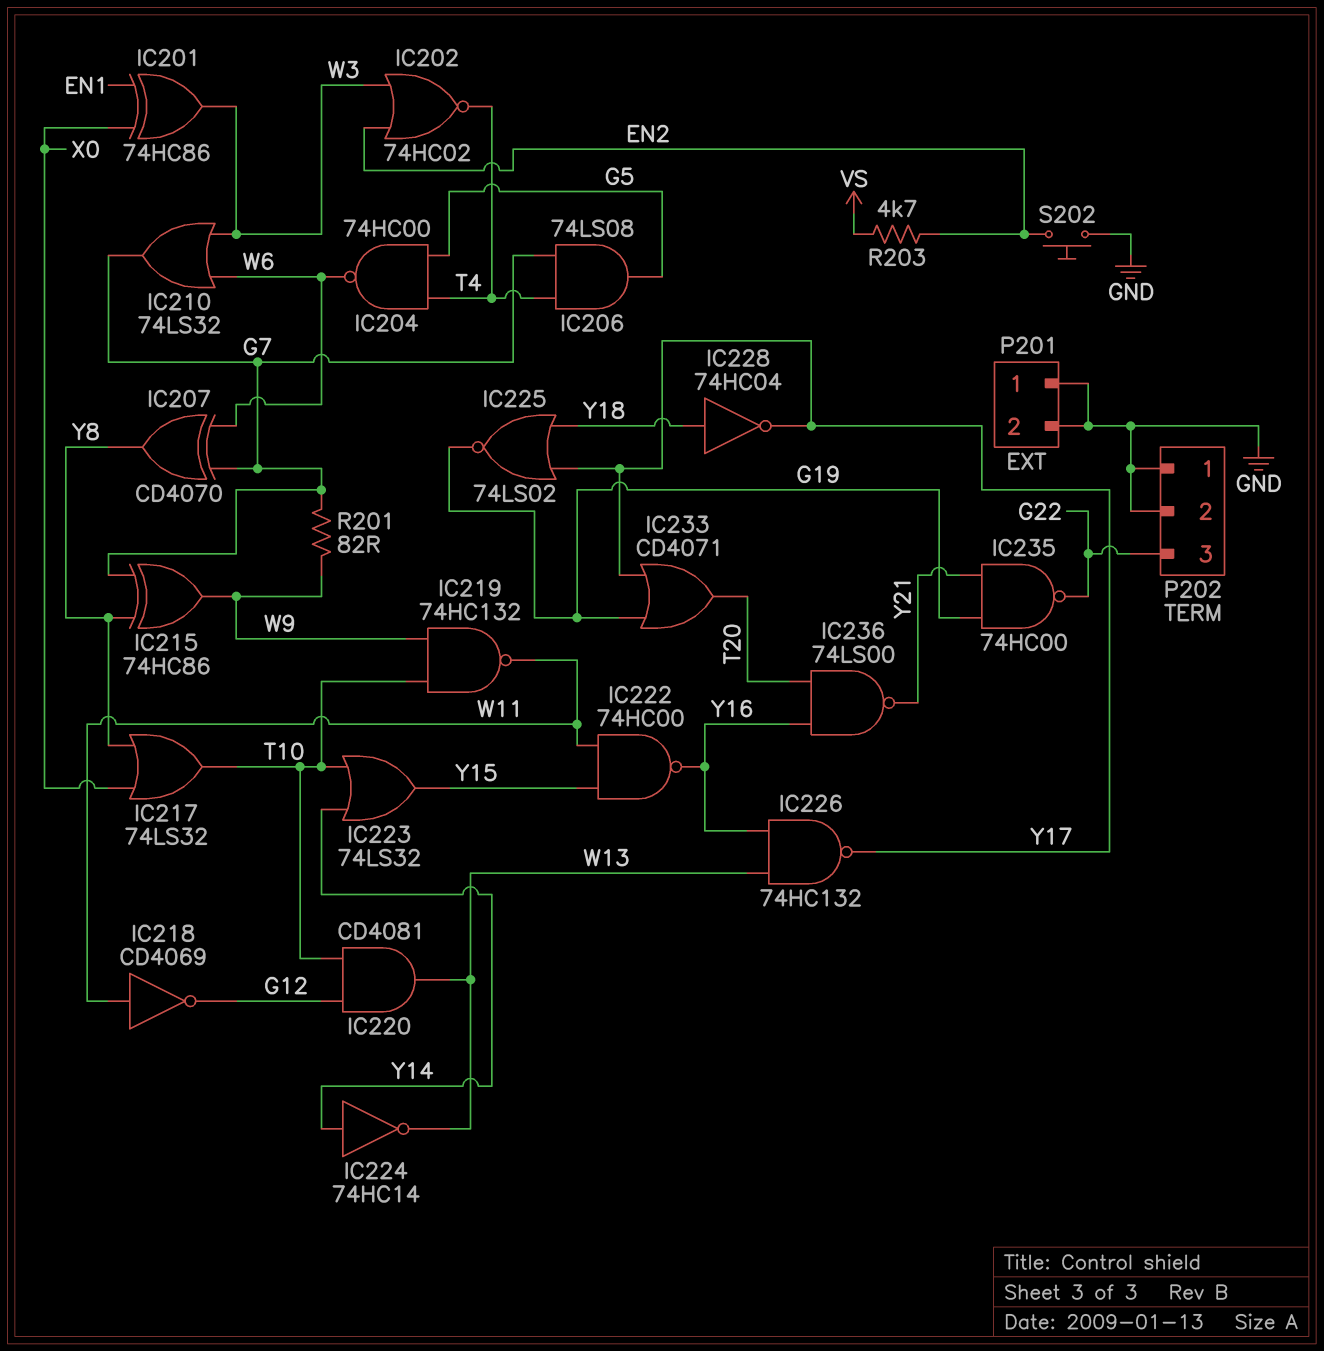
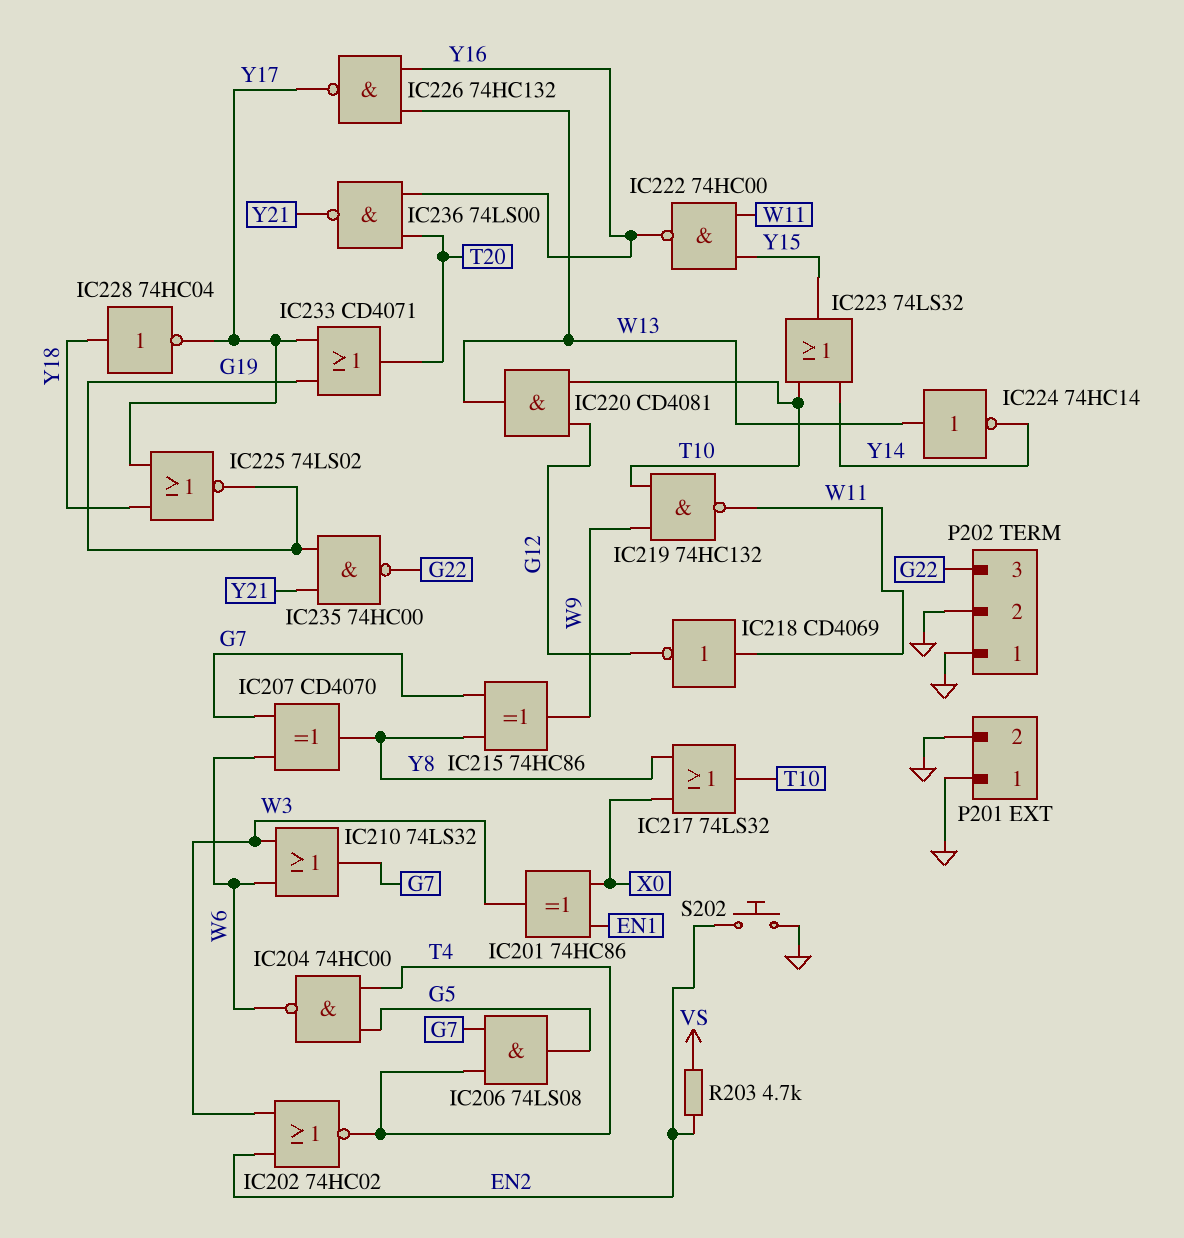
IC224: NOT 74HC14 (in Y14, out W13) -> NOT 74HC14 (in W13, out Y14)
R201: 82 (G7, W9) -> none

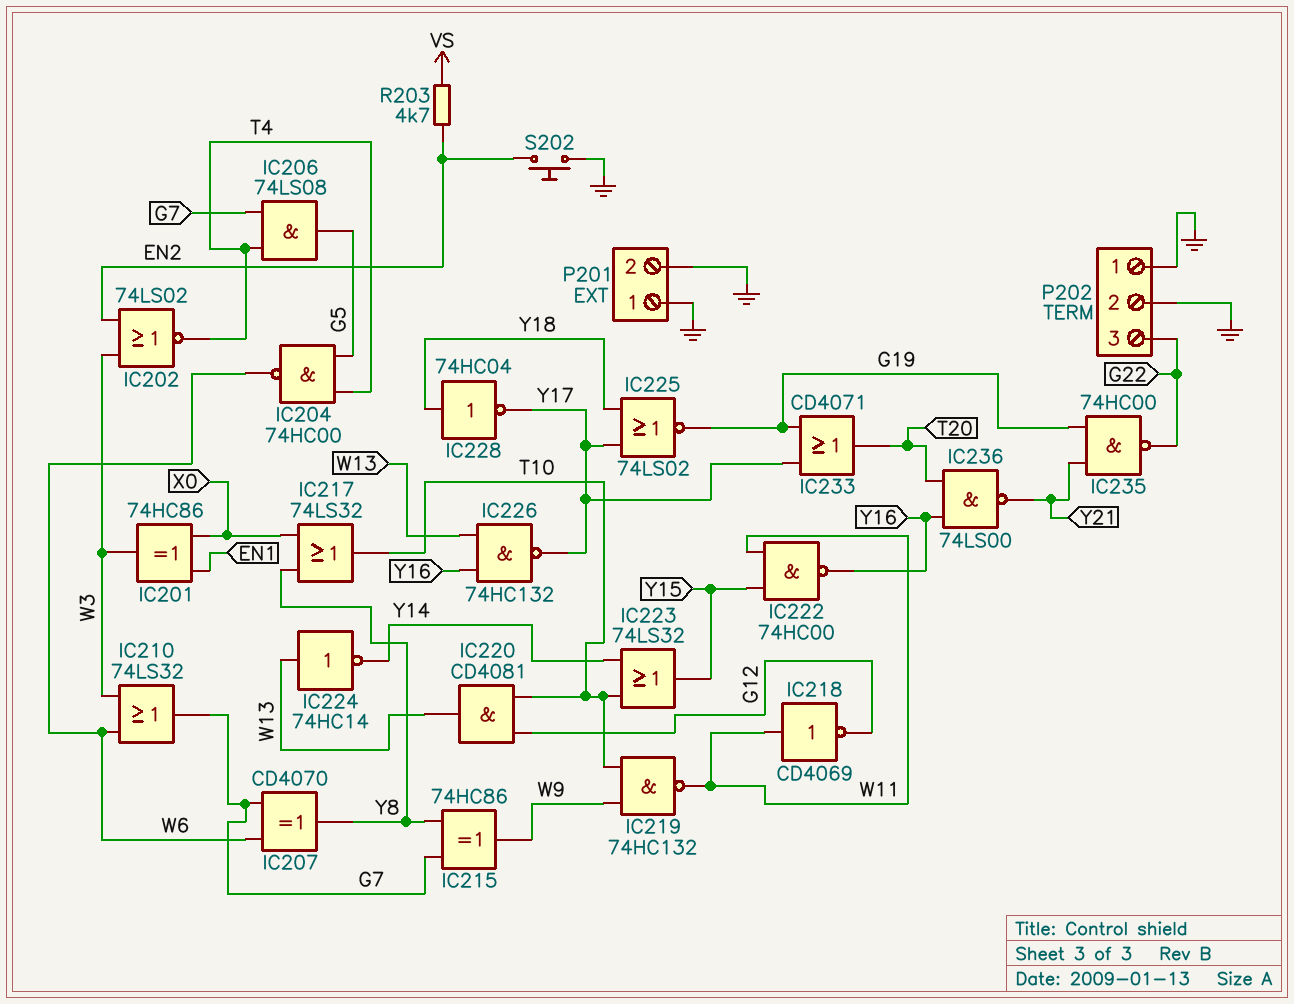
IC202: NOR 74HC02 (in EN2, in W3, out T4) -> NOR 74LS02 (in EN2, in W3, out T4)

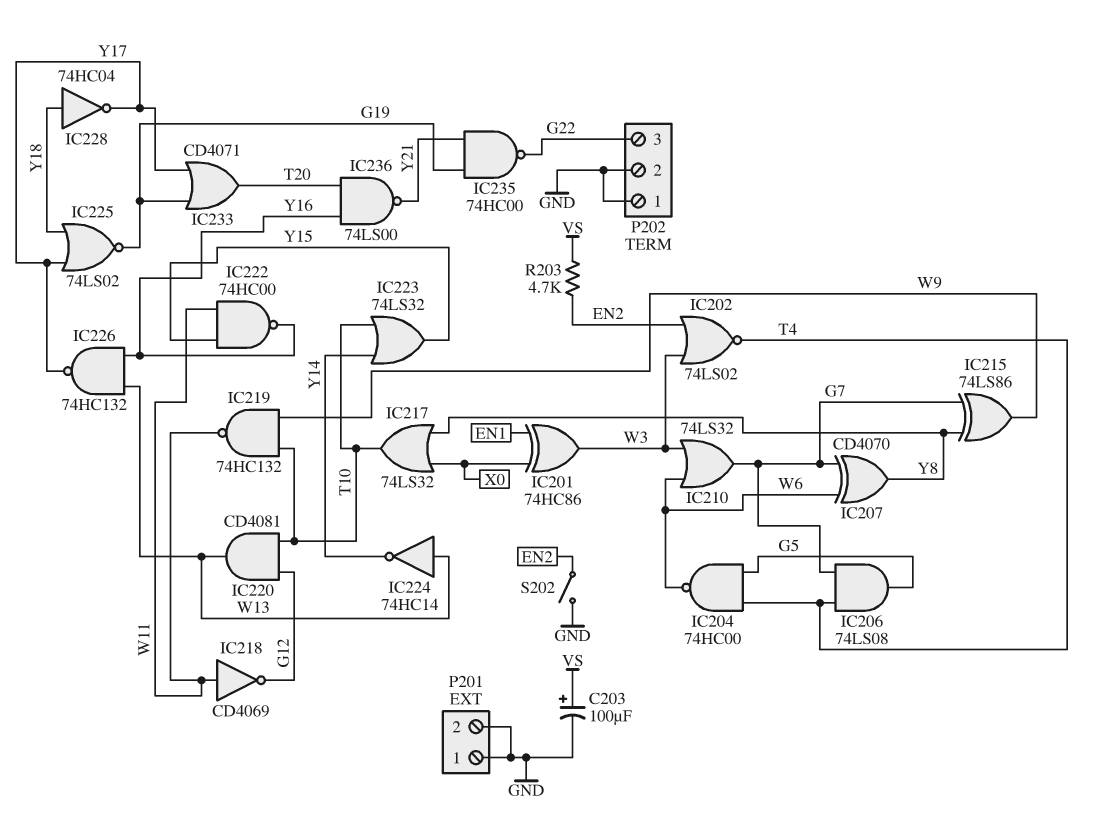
C203: none -> 100uF (plus VS, minus GND)
IC215: XOR 74HC86 (in G7, in Y8, out W9) -> XOR 74LS86 (in G7, in Y8, out W9)
S202: button (EN2, GND) -> switch (EN2, GND)

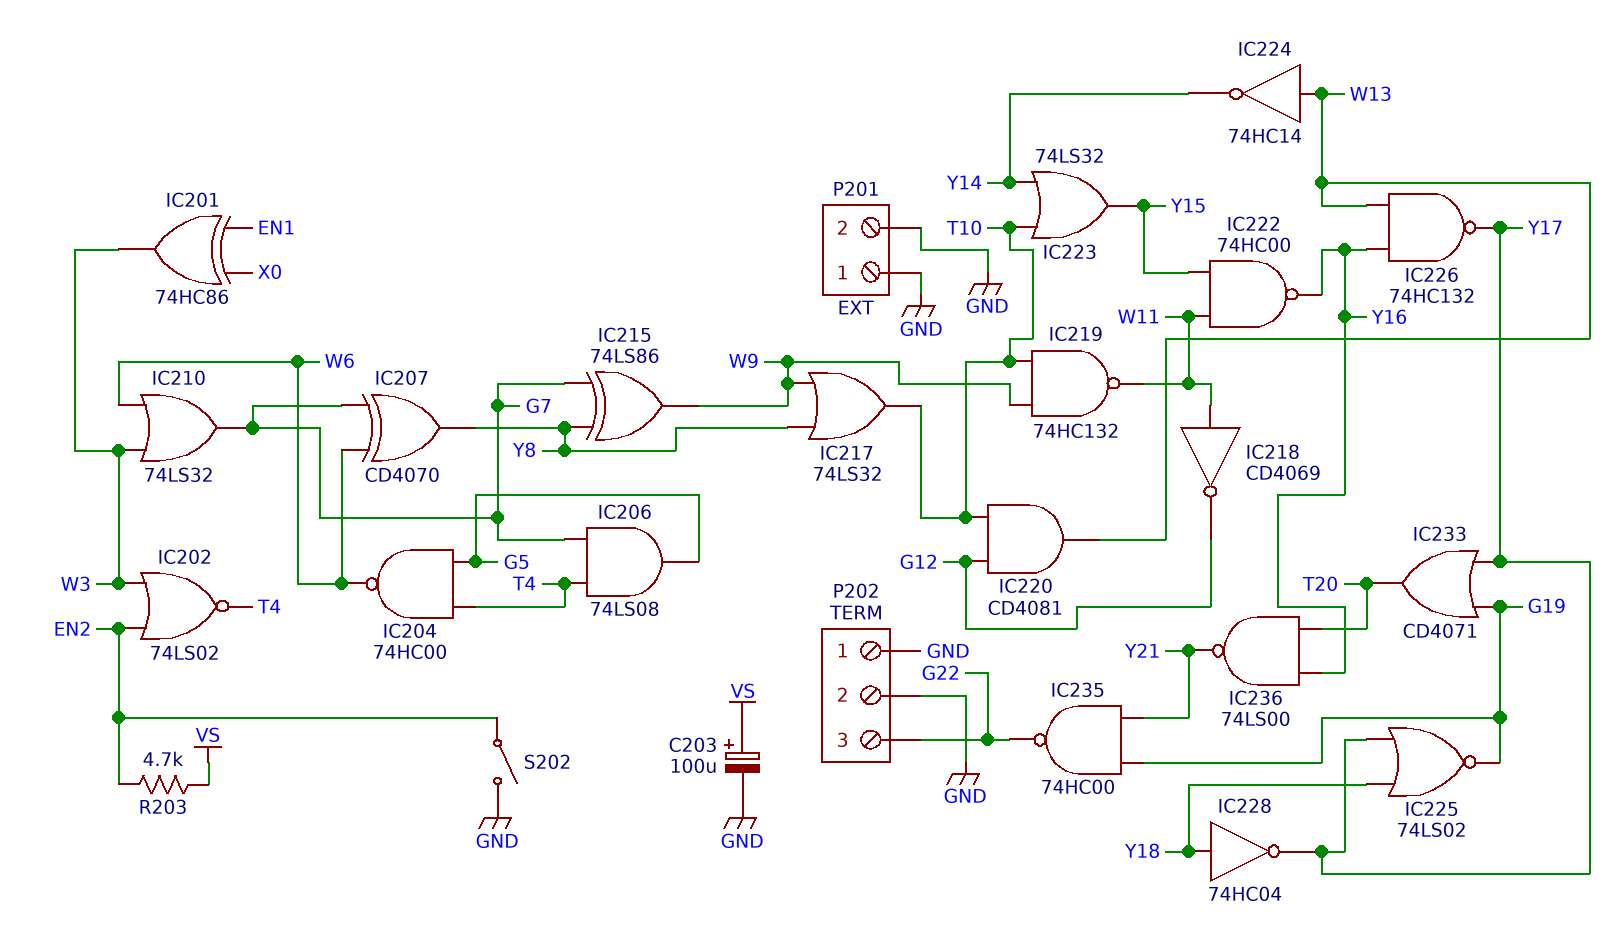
IC217: OR 74LS32 (in X0, in Y8, out T10) -> OR 74LS32 (in W9, in Y8, out T10)

